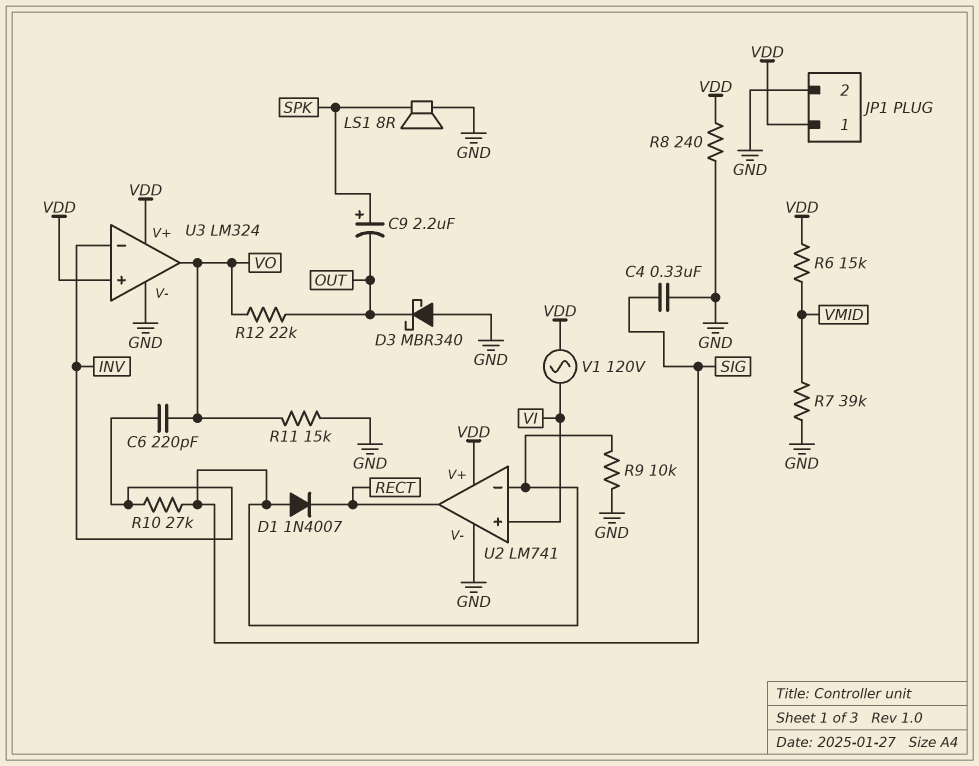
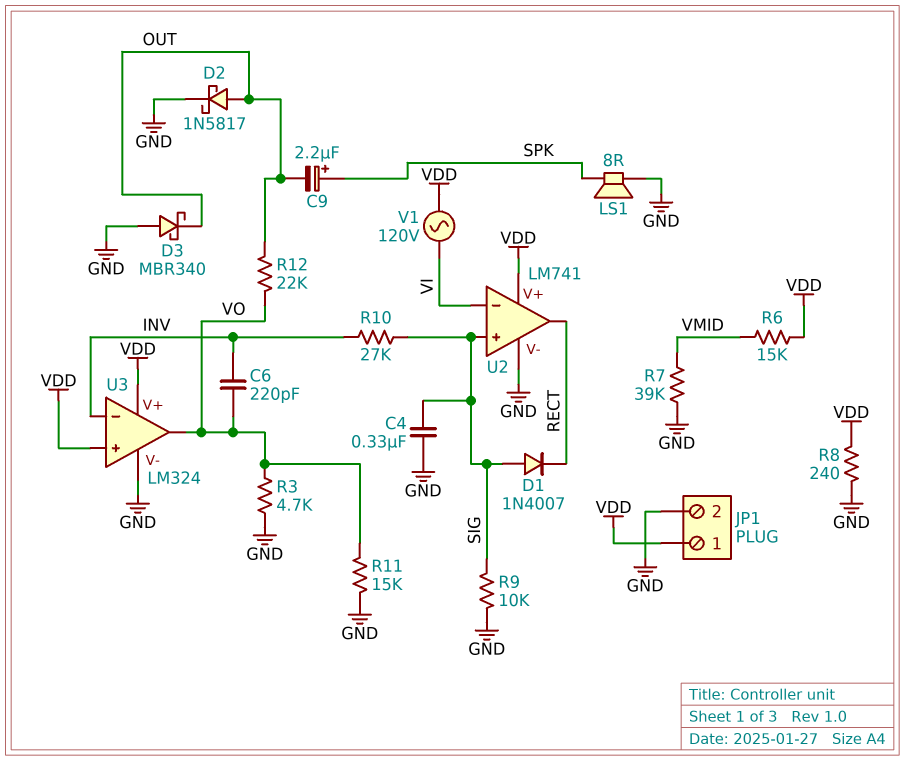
D2: none -> schottky 1N5817 (A OUT, K GND)
R3: none -> 4.7k (GND, VO)
U2 pin in+: VI -> SIG
U2 pin in-: SIG -> VI

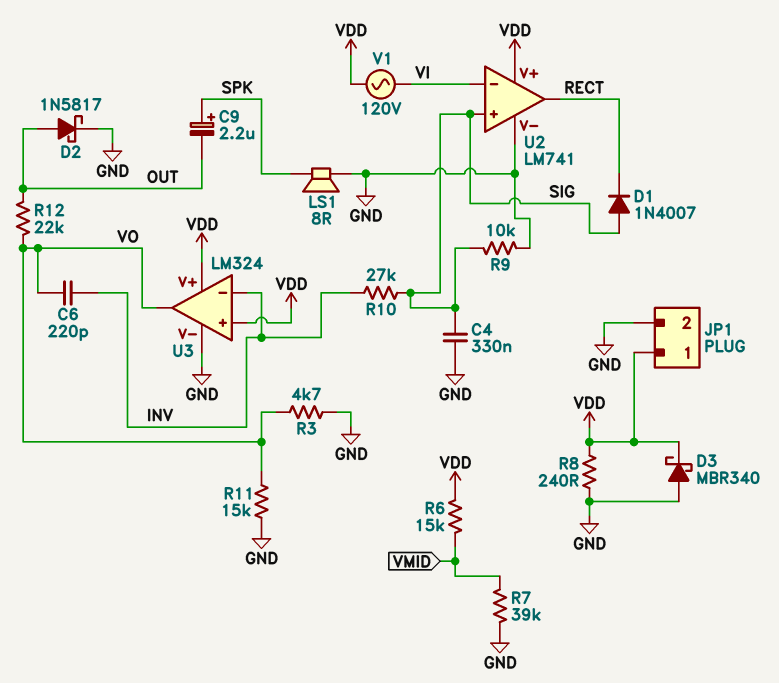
D3: schottky MBR340 (A GND, K OUT) -> schottky MBR340 (A GND, K VDD)

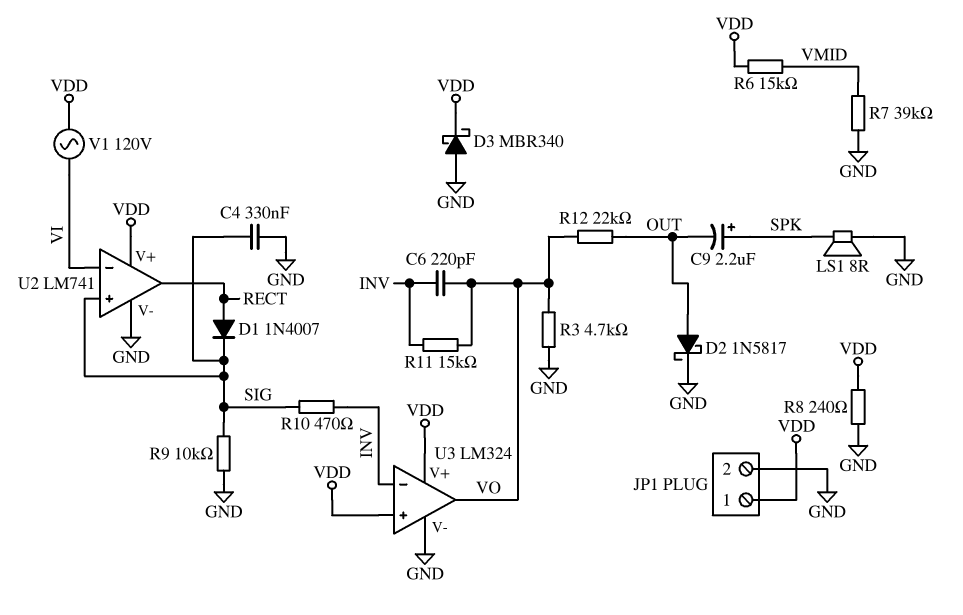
D1: diode 1N4007 (A SIG, K RECT) -> diode 1N4007 (A RECT, K SIG)
R10: 27k (INV, SIG) -> 470 (INV, SIG)
R11: 15k (GND, VO) -> 15k (INV, VO)

